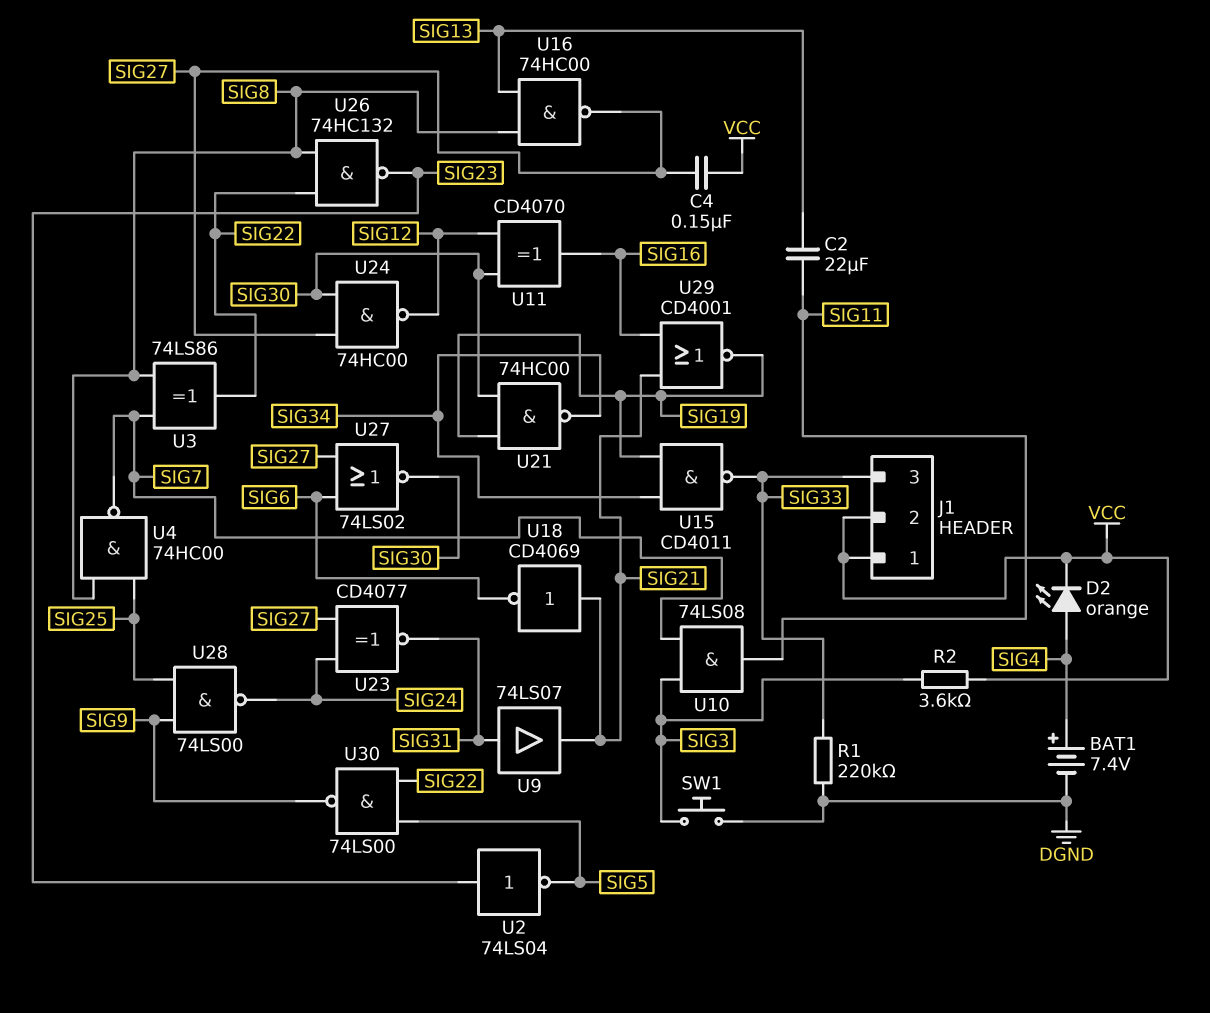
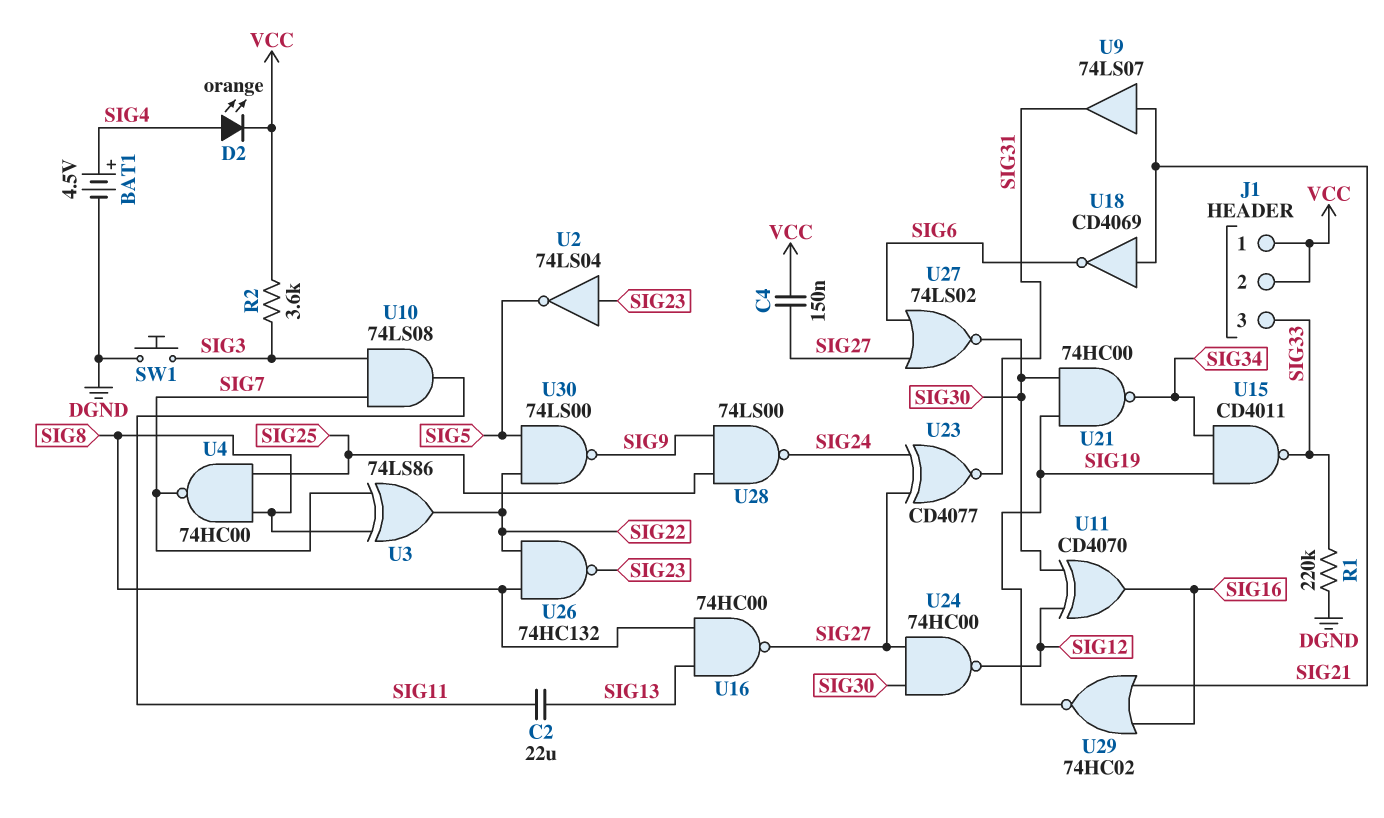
BAT1: 7.4V (plus SIG4, minus DGND) -> 4.5V (plus SIG4, minus DGND)
U9: buffer 74LS07 (in SIG31, out SIG21) -> buffer 74LS07 (in SIG21, out SIG31)
U29: NOR CD4001 (in SIG16, in SIG21, out SIG19) -> NOR 74HC02 (in SIG16, in SIG21, out SIG19)

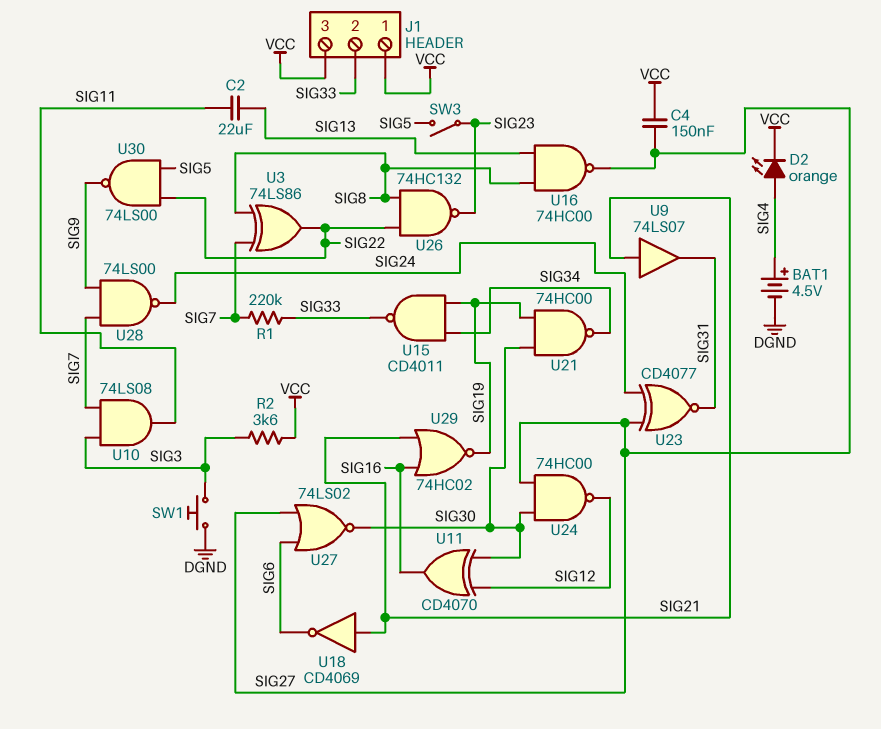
J1 pin 2: VCC -> SIG33
J1 pin 3: SIG33 -> VCC
R1: 220k (DGND, SIG33) -> 220k (SIG7, SIG33)
SW3: none -> switch (SIG5, SIG23)
U2: NOT 74LS04 (in SIG23, out SIG5) -> none
U4: NAND 74HC00 (in SIG8, in SIG25, out SIG7) -> none
U28: NAND 74LS00 (in SIG9, in SIG25, out SIG24) -> NAND 74LS00 (in SIG7, in SIG9, out SIG24)

